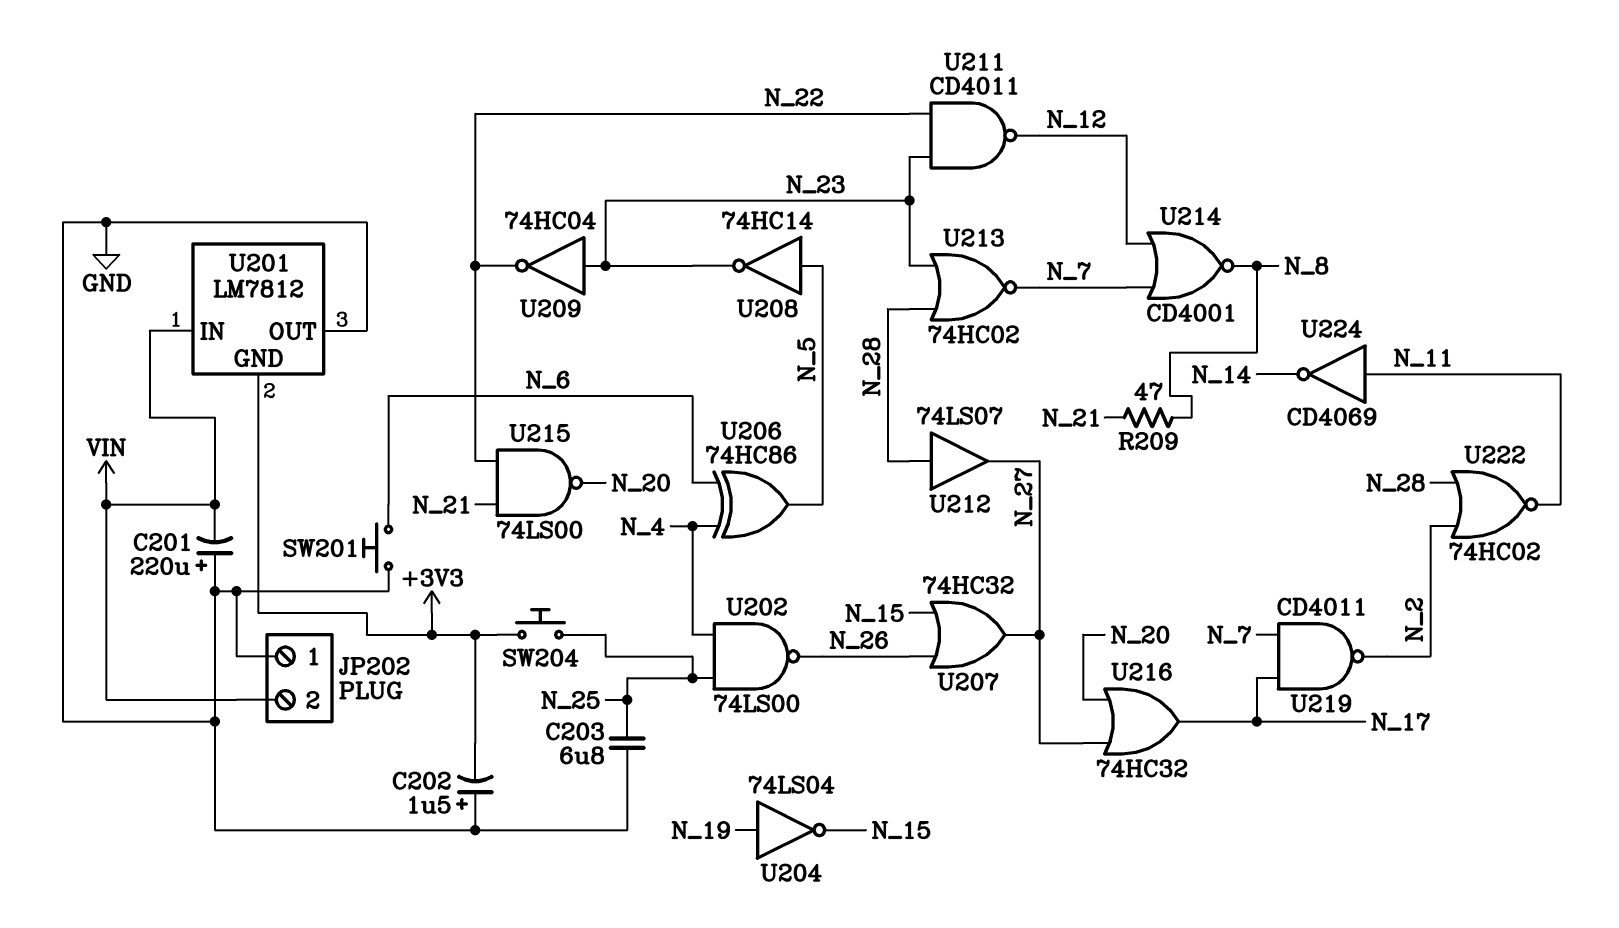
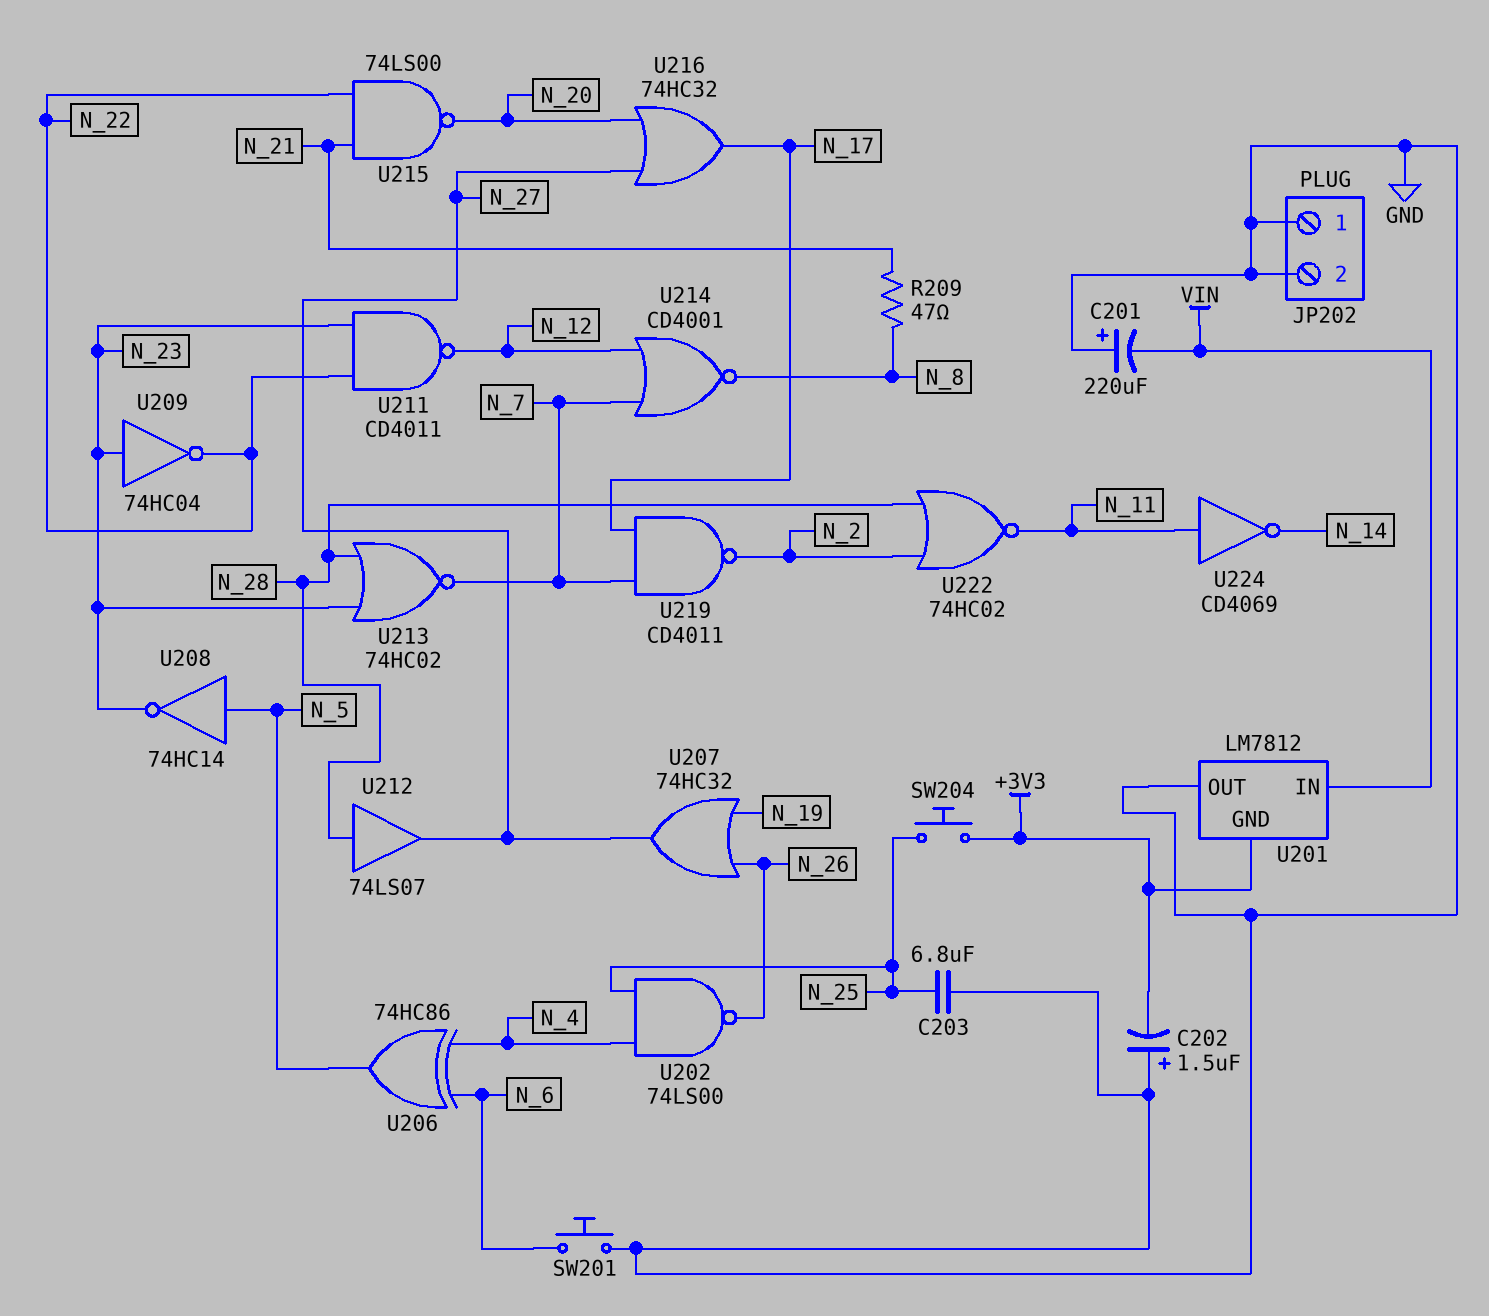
JP202 pin 2: VIN -> GND
U204: NOT 74LS04 (in N_19, out N_15) -> none
U207: OR 74HC32 (in N_15, in N_26, out N_27) -> OR 74HC32 (in N_19, in N_26, out N_27)

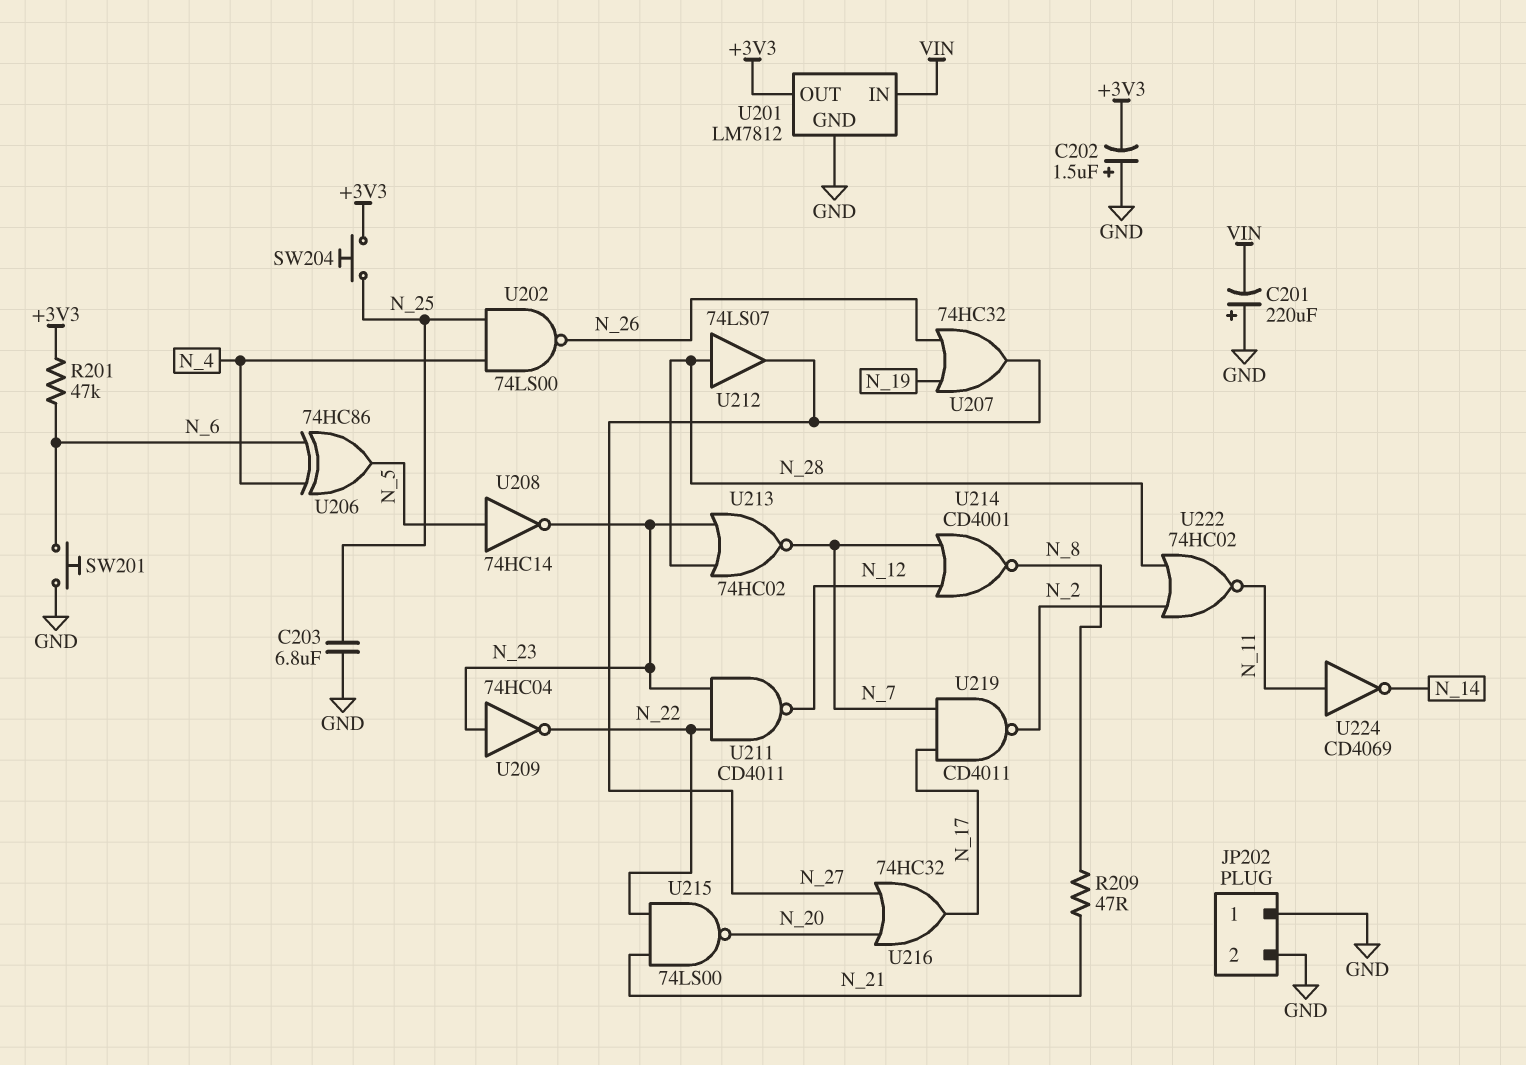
R201: none -> 47k (+3V3, N_6)
U201 pin GND: +3V3 -> GND
U201 pin OUT: GND -> +3V3

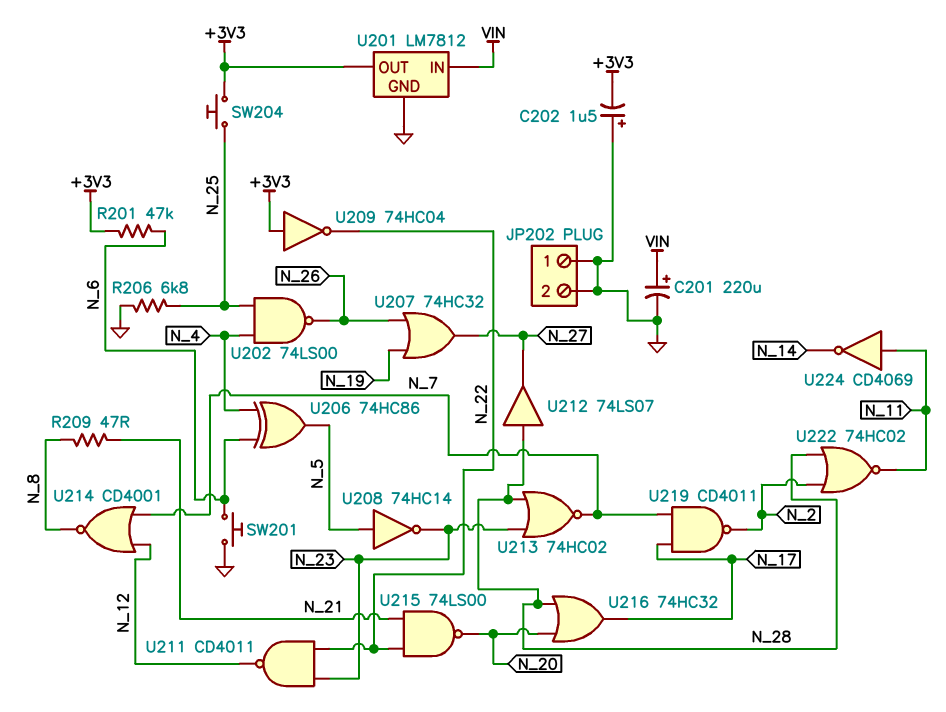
C201: 220uF (plus GND, minus VIN) -> 220uF (plus VIN, minus GND)
C203: 6.8uF (GND, N_25) -> none
R206: none -> 6.8k (GND, N_25)
U209: NOT 74HC04 (in N_23, out N_22) -> NOT 74HC04 (in +3V3, out N_22)
U216: OR 74HC32 (in N_20, in N_27, out N_17) -> OR 74HC32 (in N_20, in N_28, out N_17)

